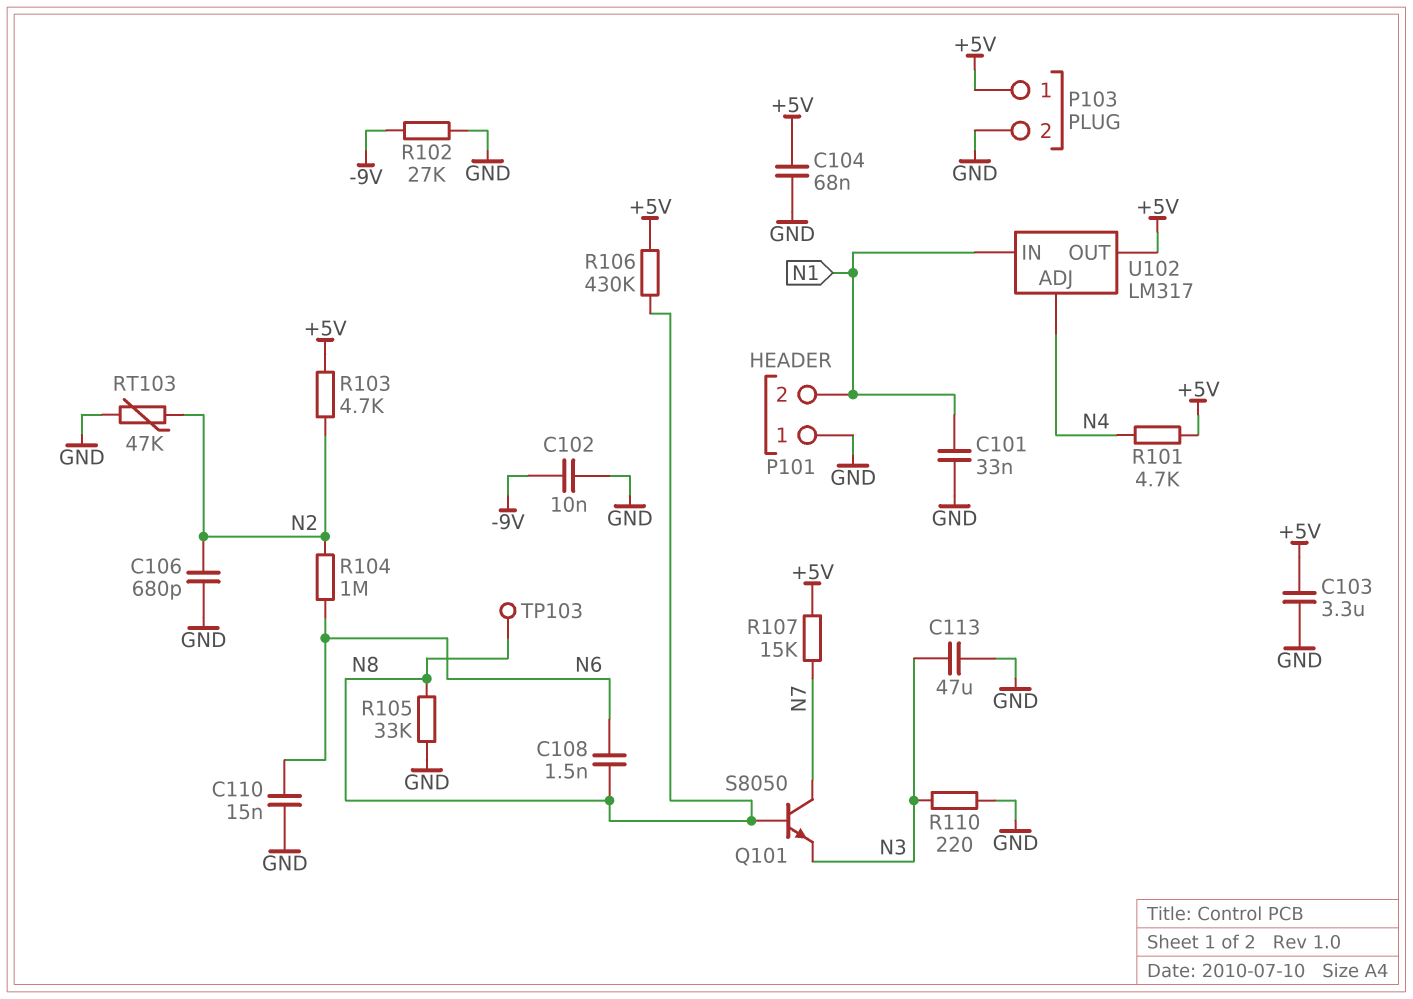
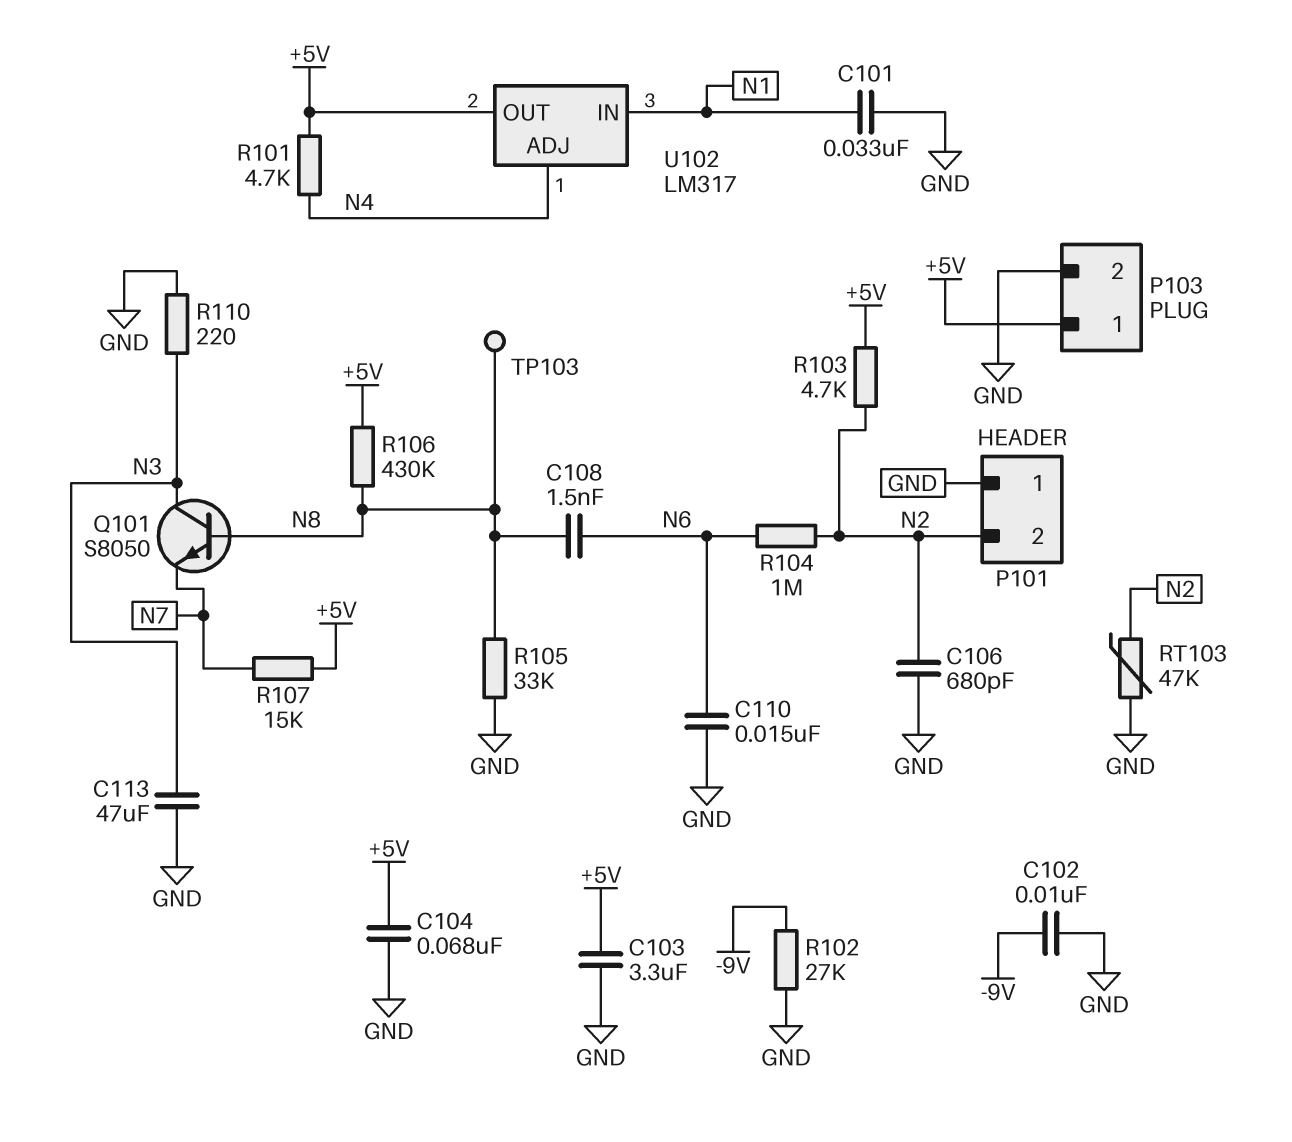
P101 pin 2: N1 -> N2
Q101: NPN S8050 (B N8, C N7, E N3) -> NPN S8050 (B N8, C N3, E N7)

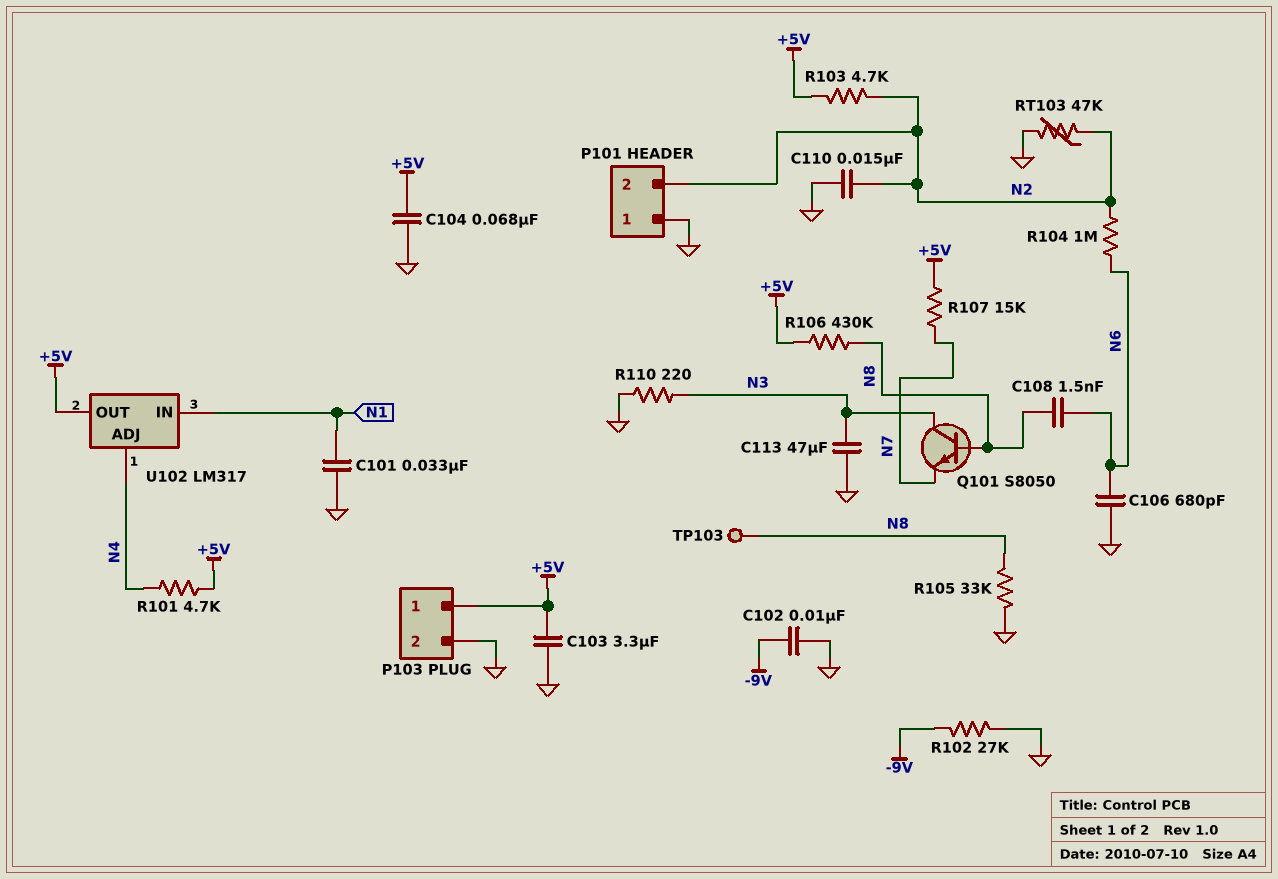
C106: 680pF (GND, N2) -> 680pF (GND, N6)
C110: 15nF (GND, N6) -> 15nF (GND, N2)

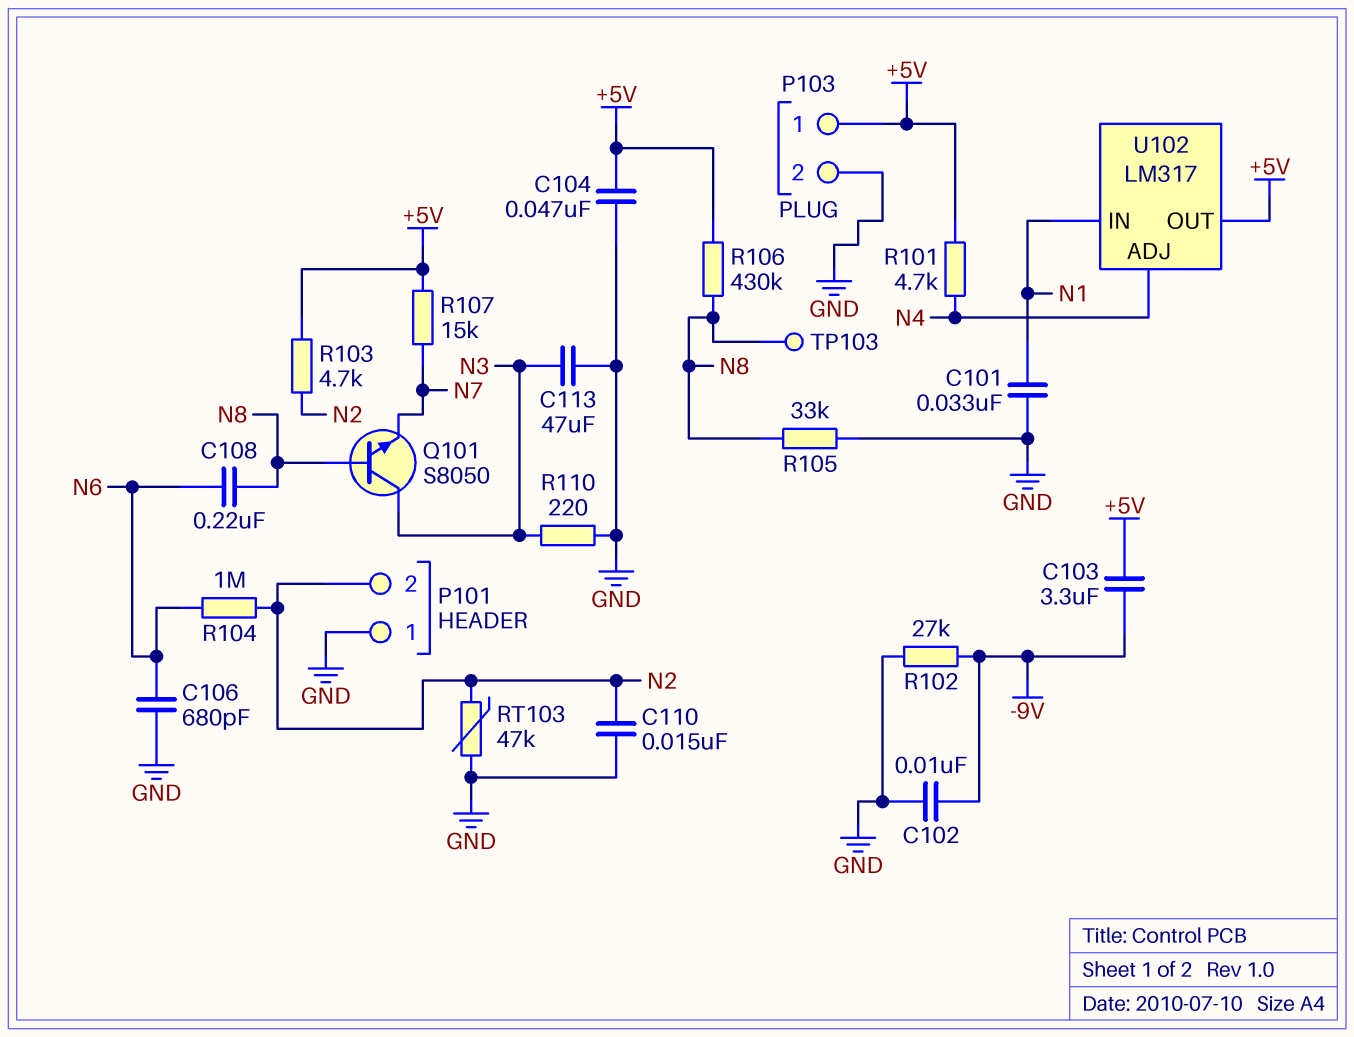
C103: 3.3uF (+5V, GND) -> 3.3uF (+5V, -9V)
C104: 68nF (+5V, GND) -> 47nF (+5V, GND)
C108: 1.5nF (N6, N8) -> 220nF (N6, N8)

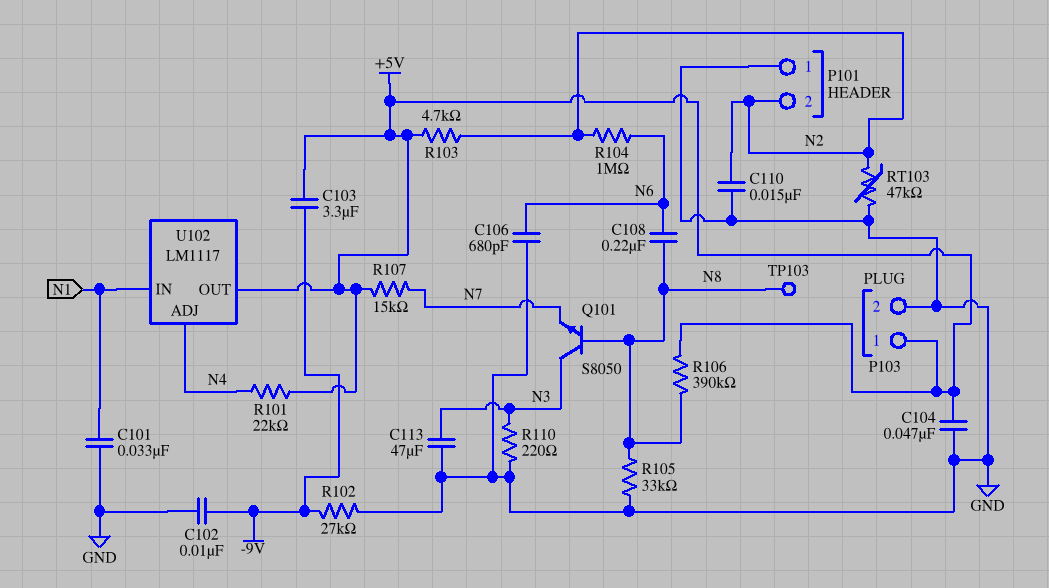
R101: 4.7k (+5V, N4) -> 22k (+5V, N4)
R106: 430k (+5V, N8) -> 390k (+5V, N8)
U102: LM317 -> LM1117

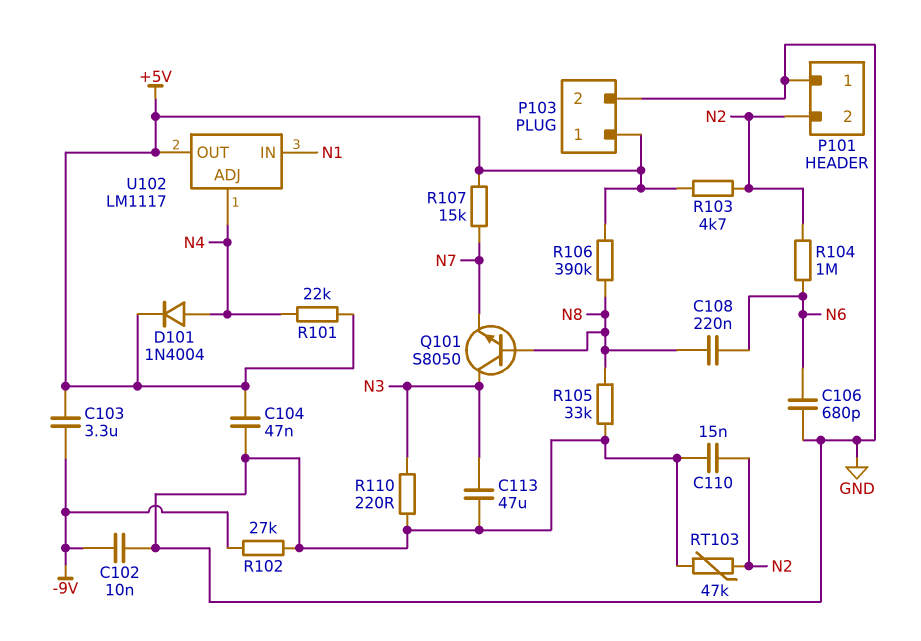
C101: 33nF (GND, N1) -> none
D101: none -> diode 1N4004 (A N4, K +5V)
TP103: test point (N8) -> none

